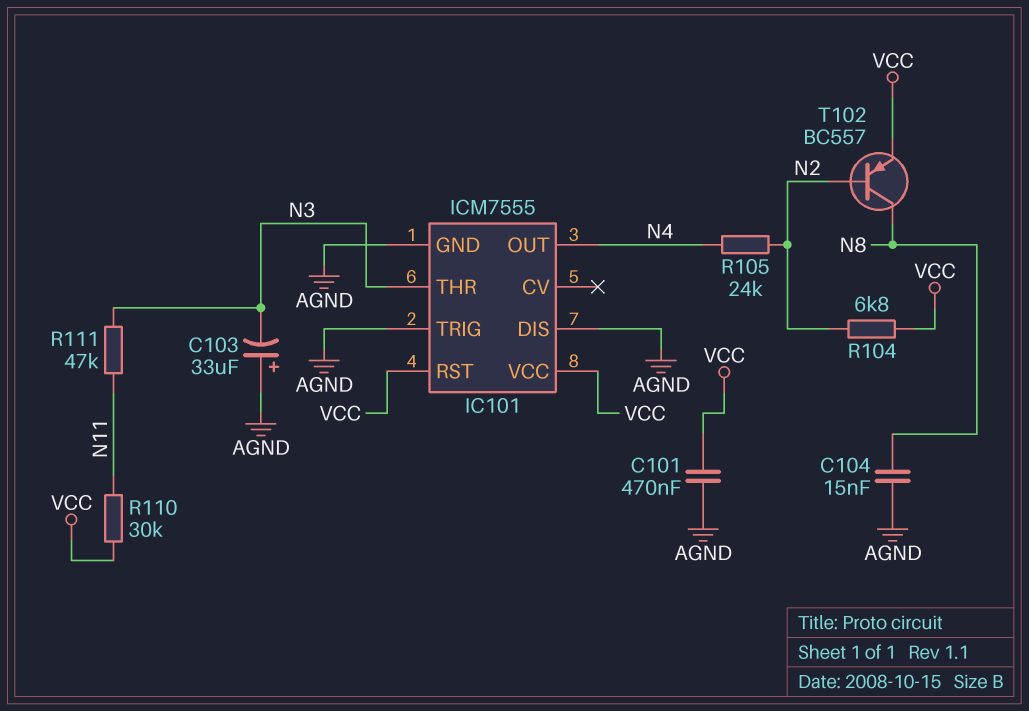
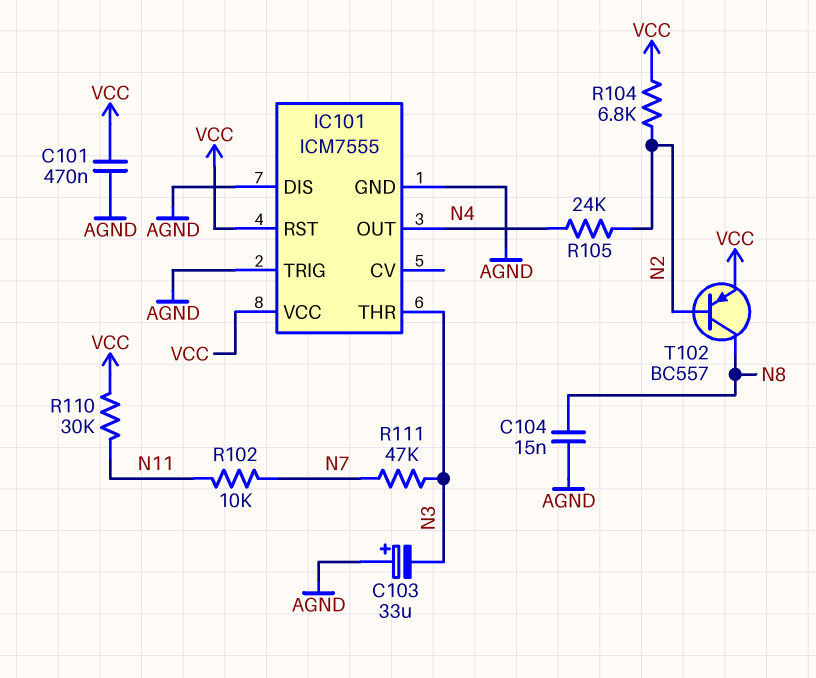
R102: none -> 10k (N7, N11)
R111: 47k (N3, N11) -> 47k (N3, N7)

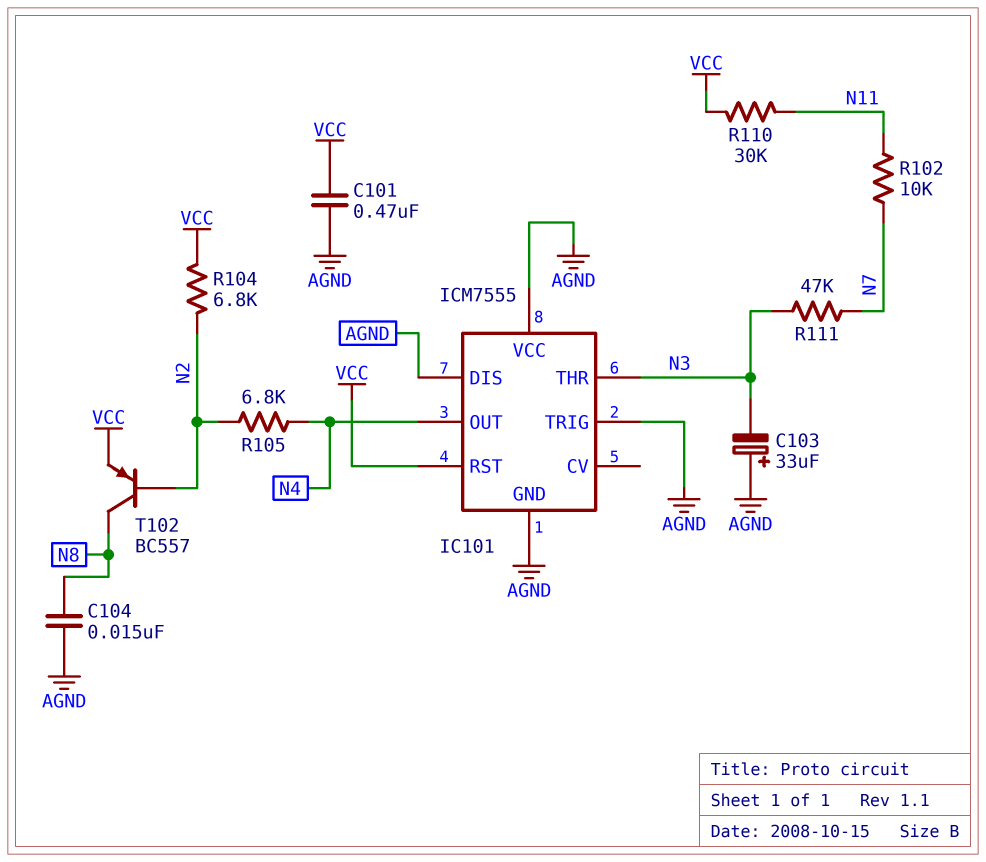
IC101 pin VCC: VCC -> AGND
R105: 24k (N2, N4) -> 6.8k (N2, N4)

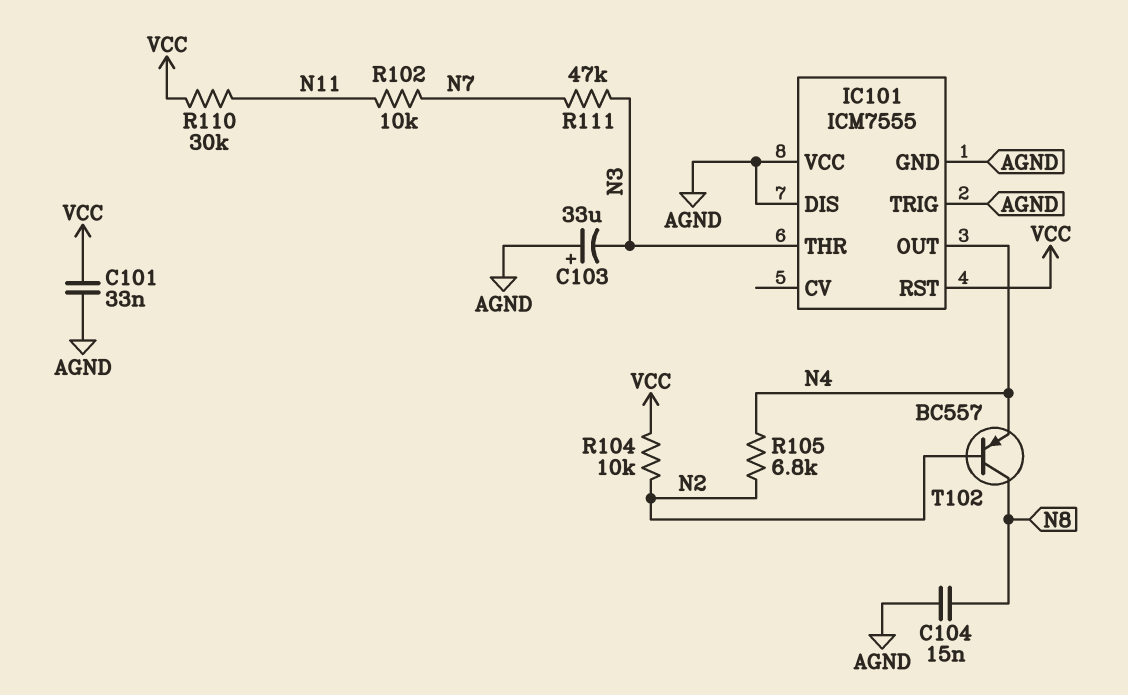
C101: 470nF (AGND, VCC) -> 33nF (AGND, VCC)
R104: 6.8k (N2, VCC) -> 10k (N2, VCC)
T102: PNP BC557 (B N2, C N8, E VCC) -> PNP BC557 (B N2, C N8, E N4)

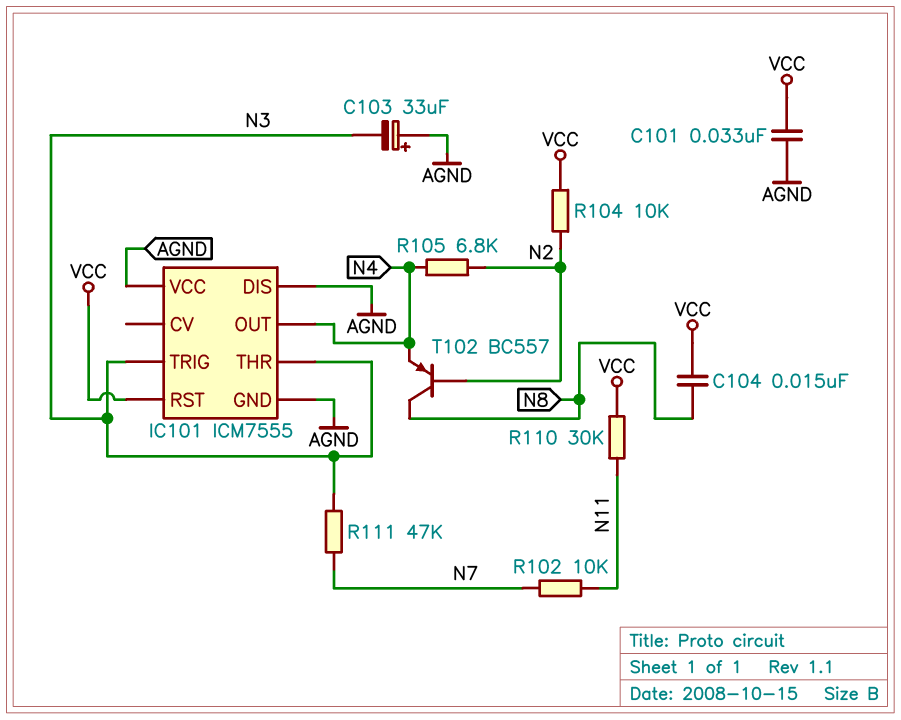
C104: 15nF (AGND, N8) -> 15nF (N8, VCC)
IC101 pin TRIG: AGND -> N3

